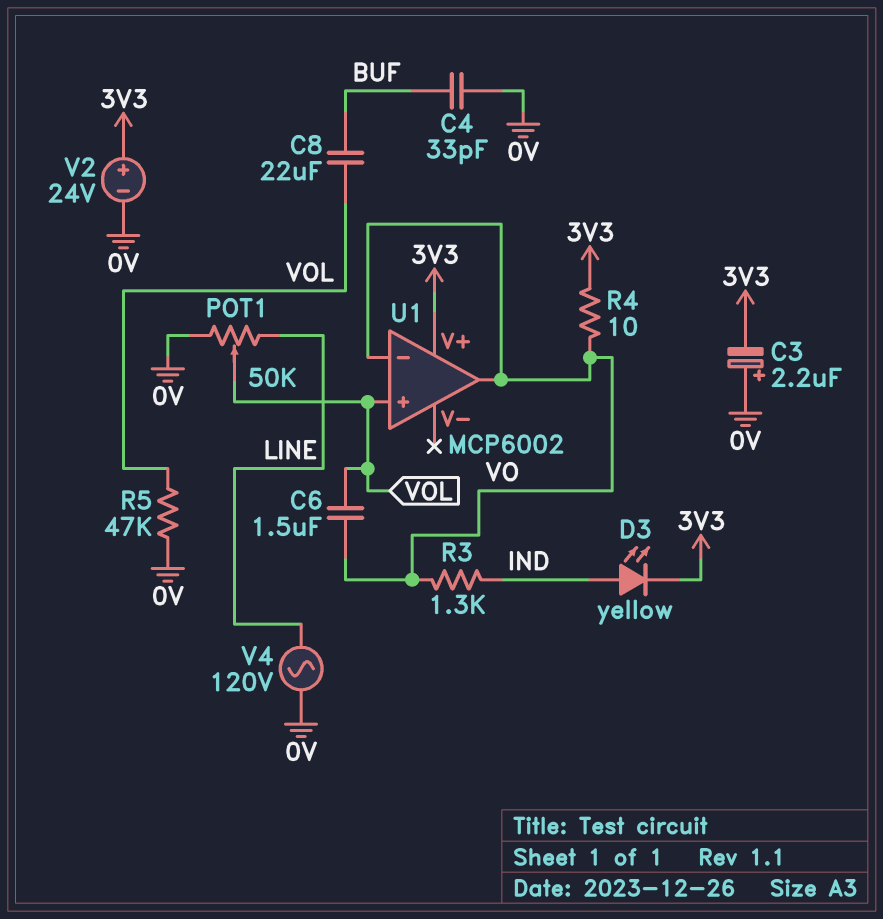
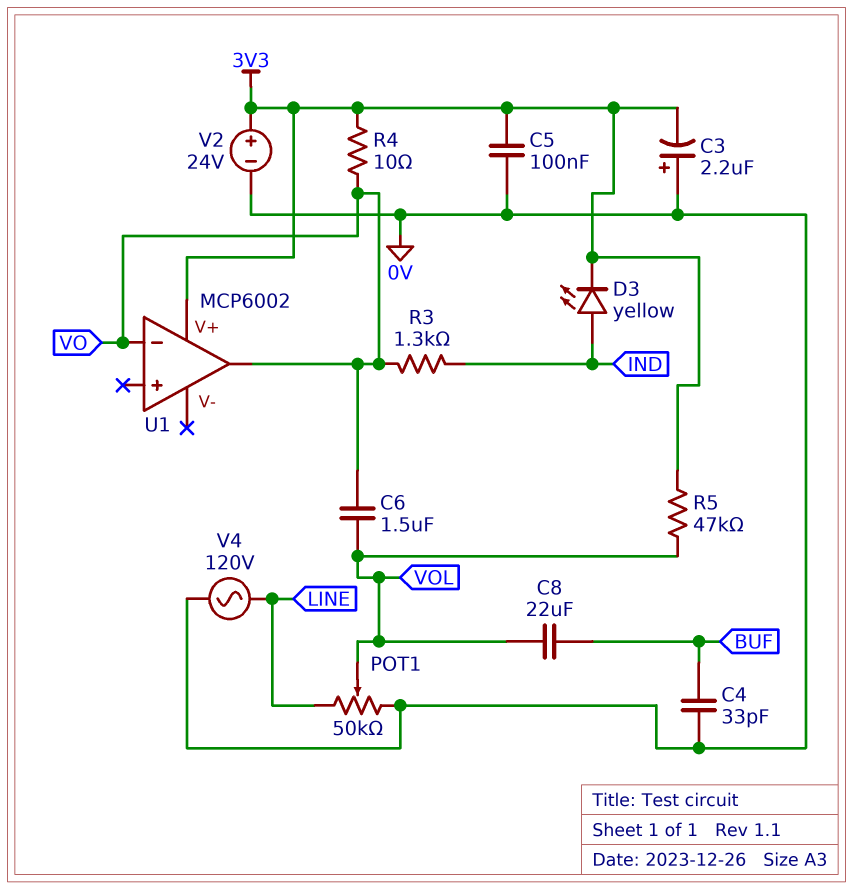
C5: none -> 100nF (0V, 3V3)
R5: 47k (0V, VOL) -> 47k (3V3, VOL)
U1 pin in+: VOL -> none

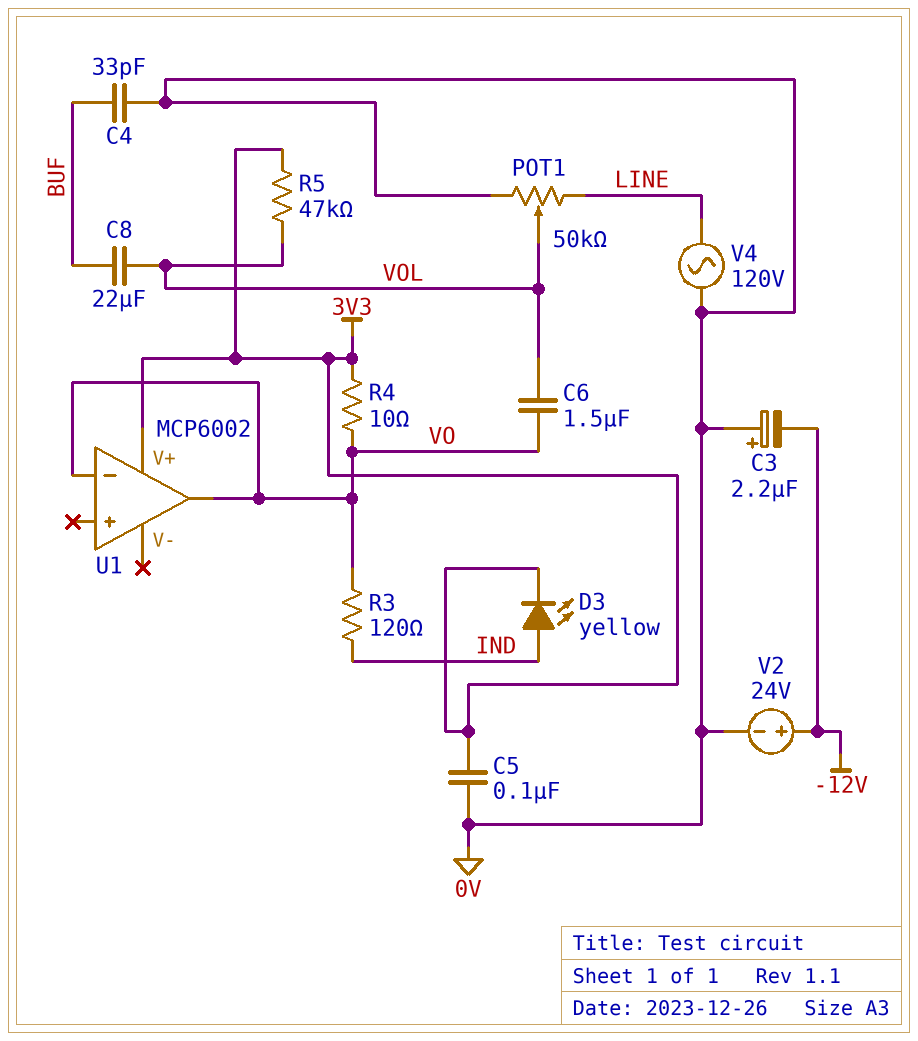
C3: 2.2uF (plus 0V, minus 3V3) -> 2.2uF (plus 0V, minus -12V)
R3: 1.3k (IND, VO) -> 120 (IND, VO)
V2: 24V (plus 3V3, minus 0V) -> 24V (plus -12V, minus 0V)

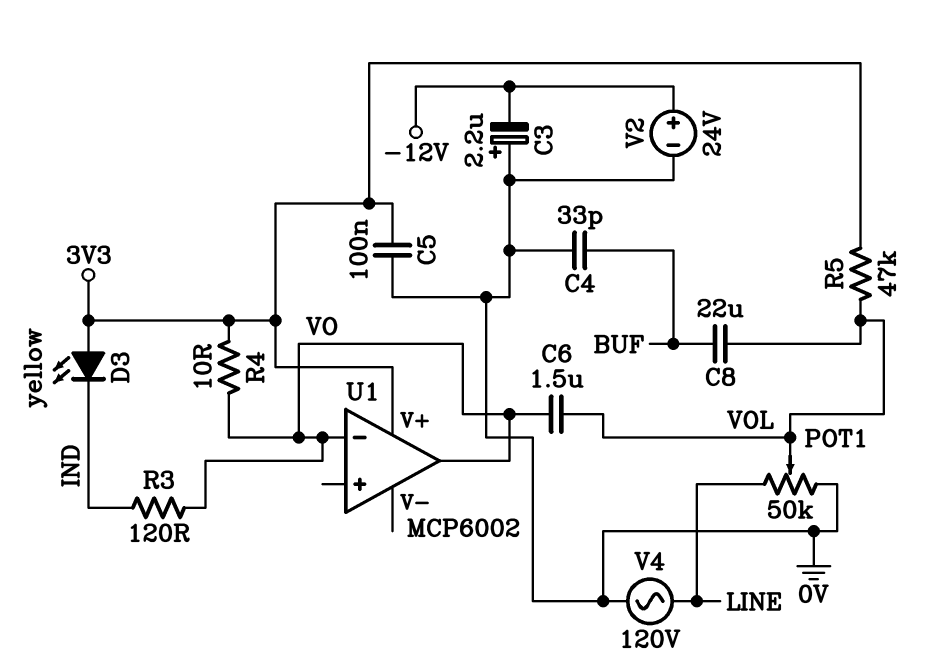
D3: LED yellow (A IND, K 3V3) -> LED yellow (A 3V3, K IND)

